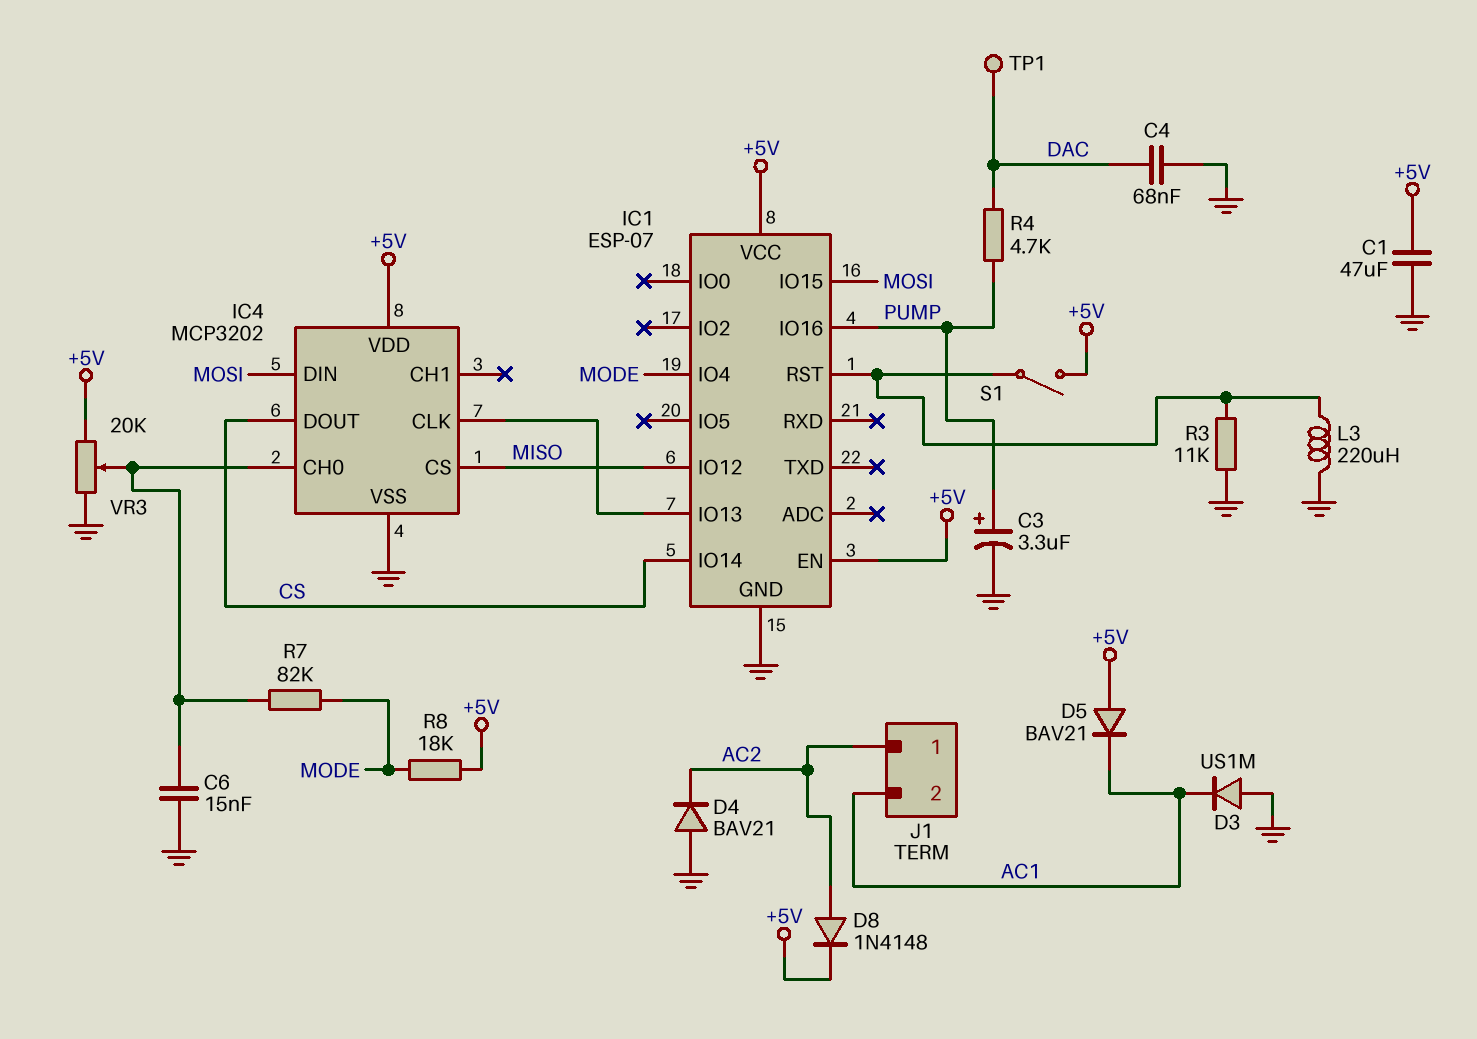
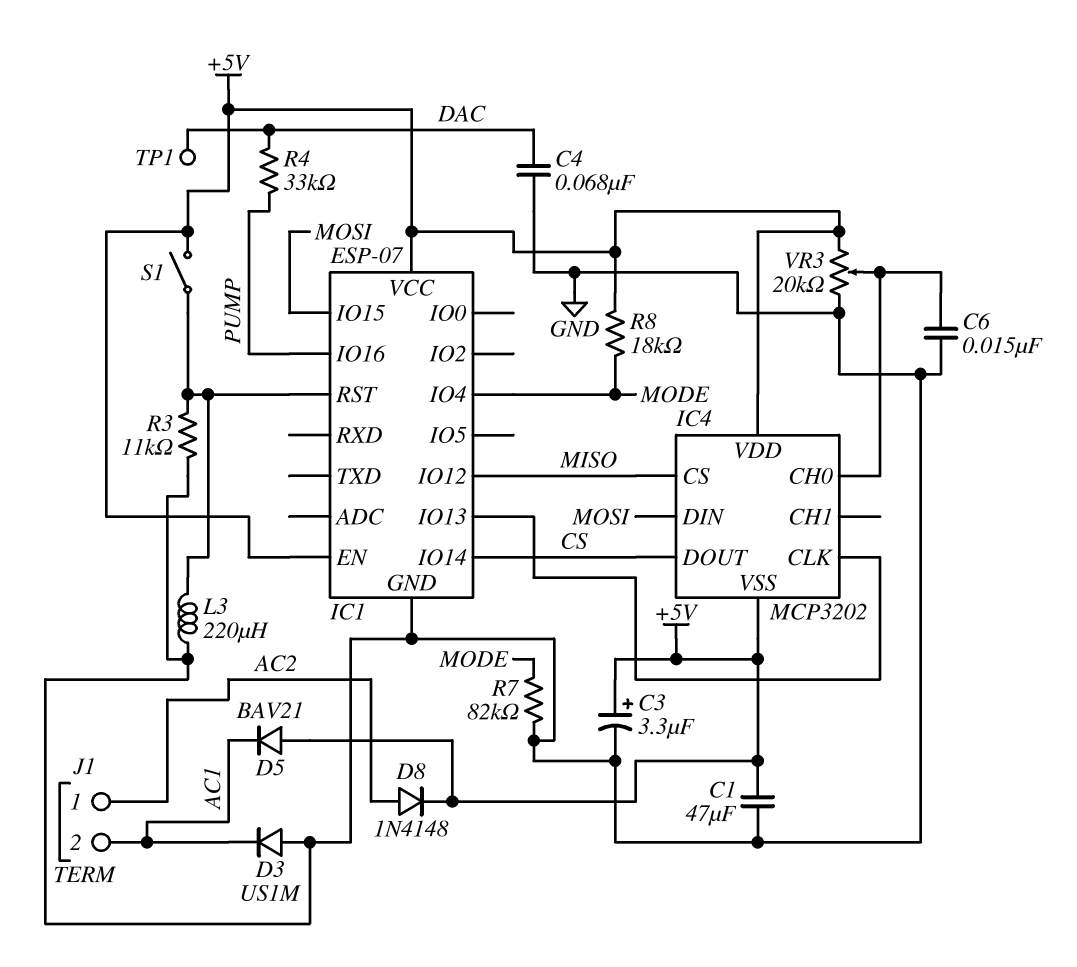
C3: 3.3uF (plus PUMP, minus GND) -> 3.3uF (plus +5V, minus GND)
D4: diode BAV21 (A GND, K AC2) -> none
IC4 pin VSS: GND -> +5V
R4: 4.7k (DAC, PUMP) -> 33k (DAC, PUMP)
R7: 82k (IC4/CH0, MODE) -> 82k (GND, MODE)

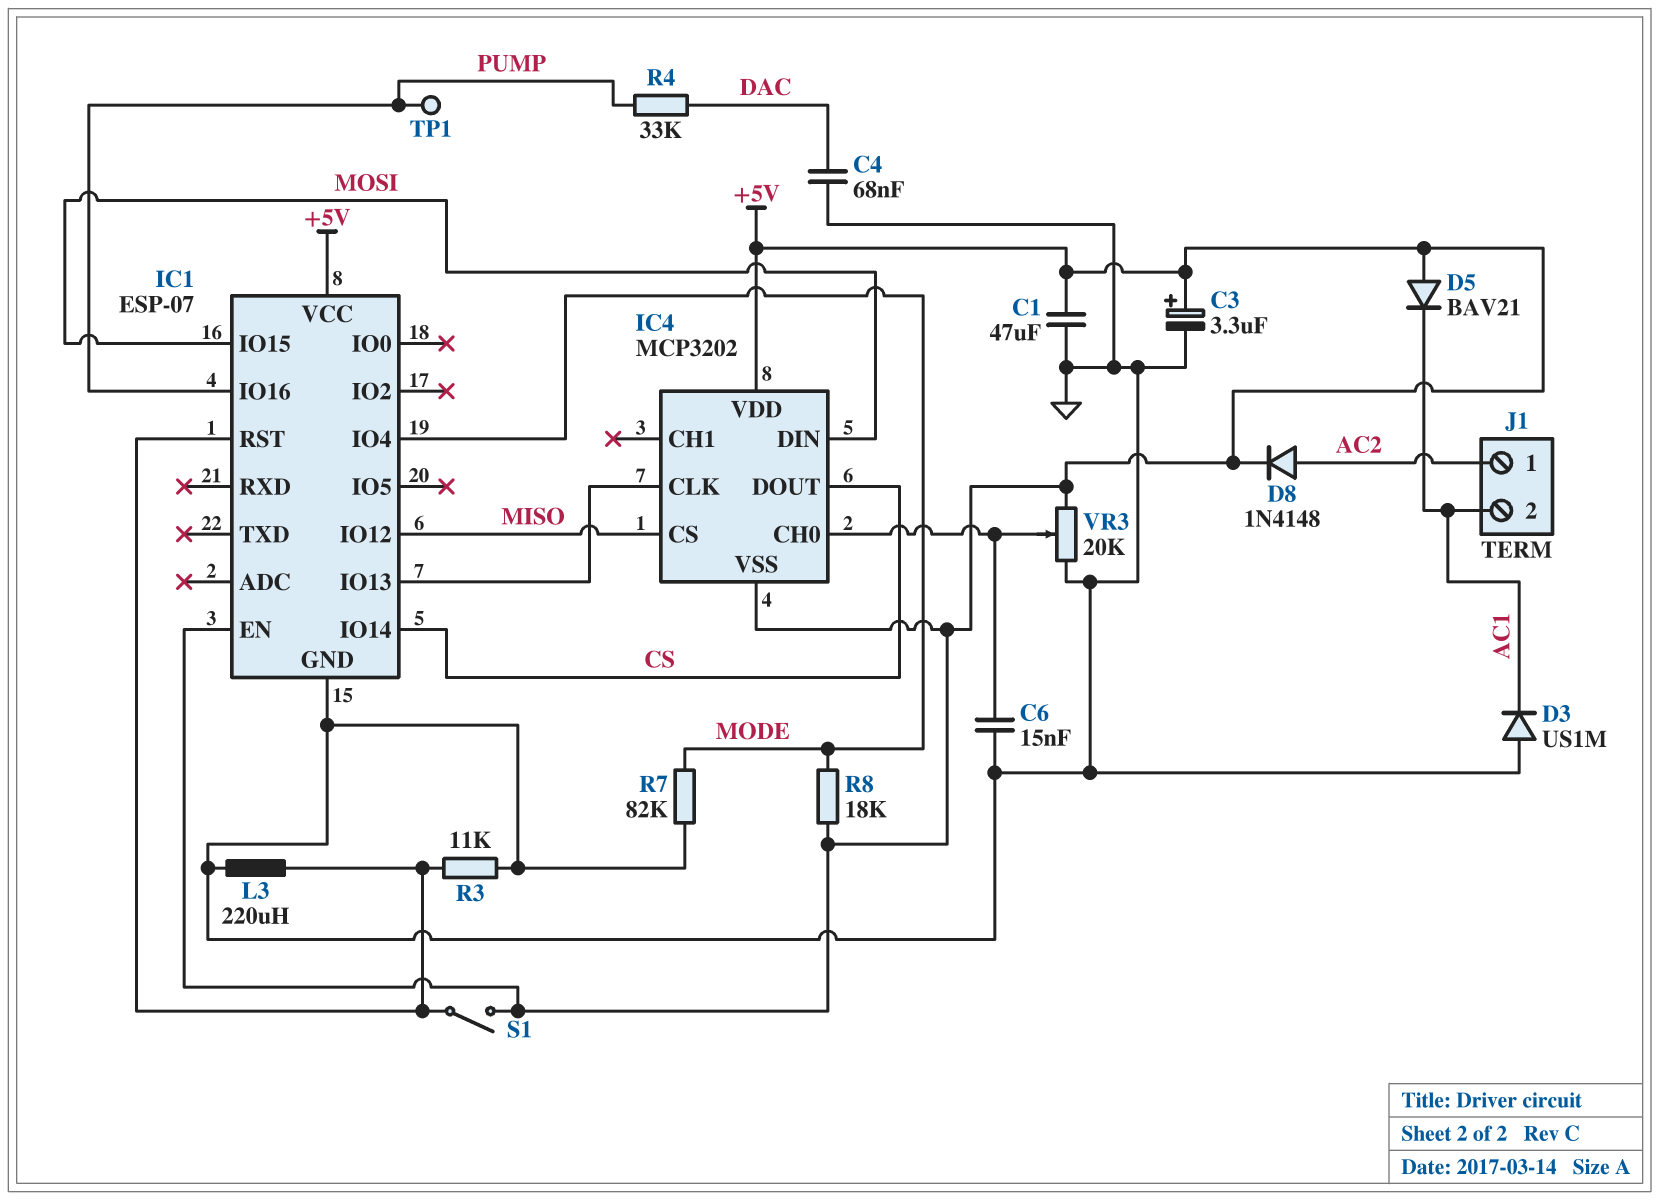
TP1: test point (DAC) -> test point (PUMP)

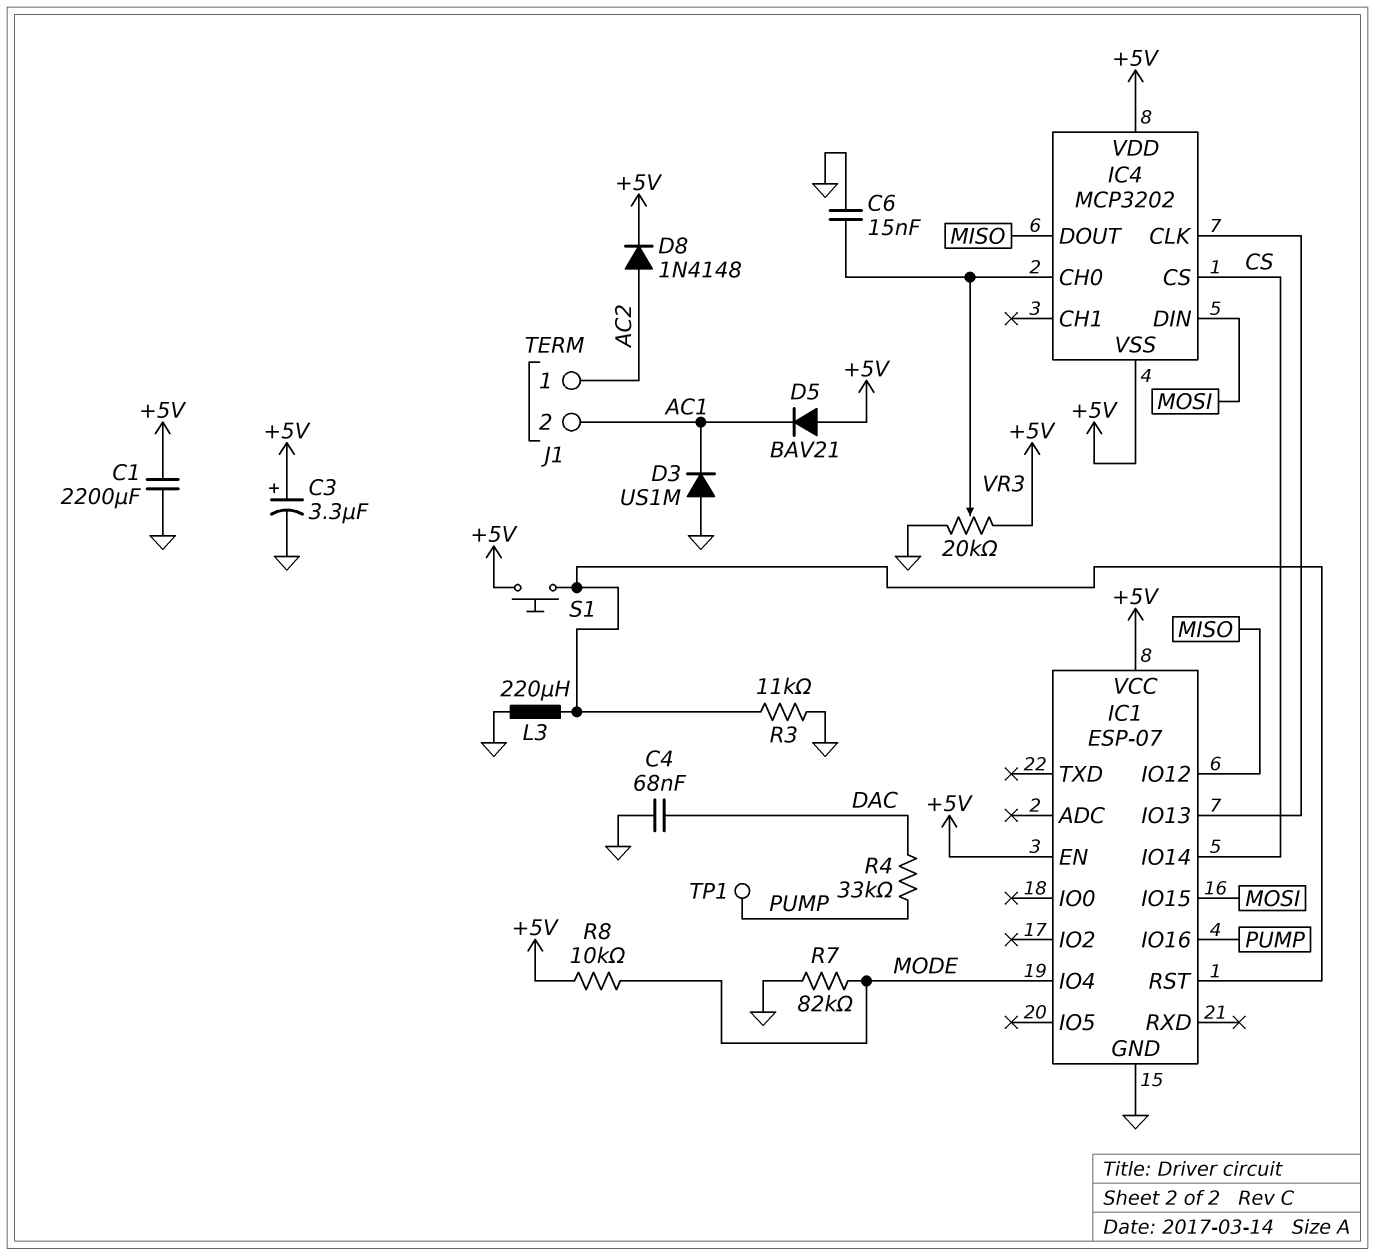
C1: 47uF (+5V, GND) -> 2200uF (+5V, GND)
IC4 pin CS: MISO -> CS
IC4 pin DOUT: CS -> MISO
R8: 18k (+5V, MODE) -> 10k (+5V, MODE)
S1: switch (+5V, IC1/RST) -> button (+5V, IC1/RST)

